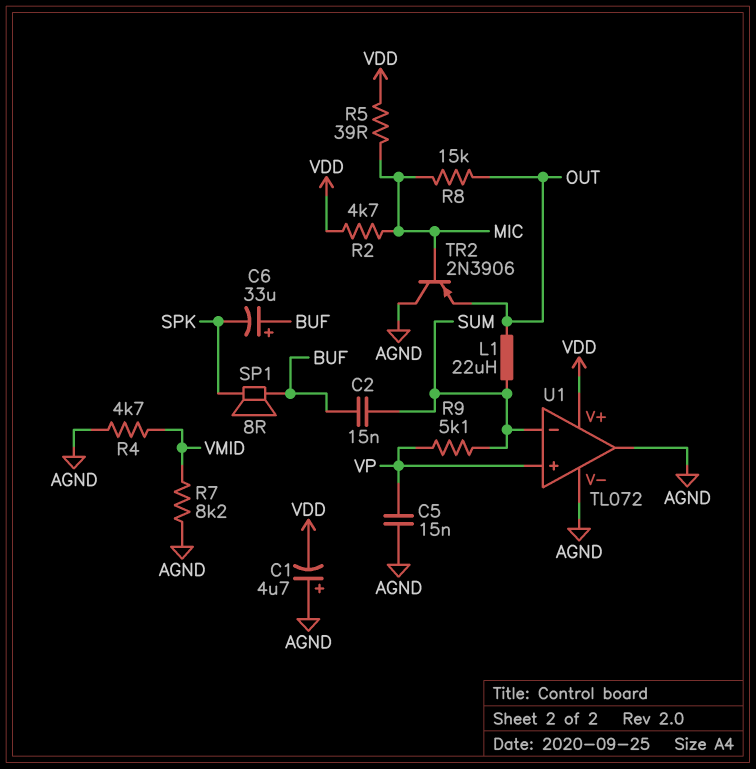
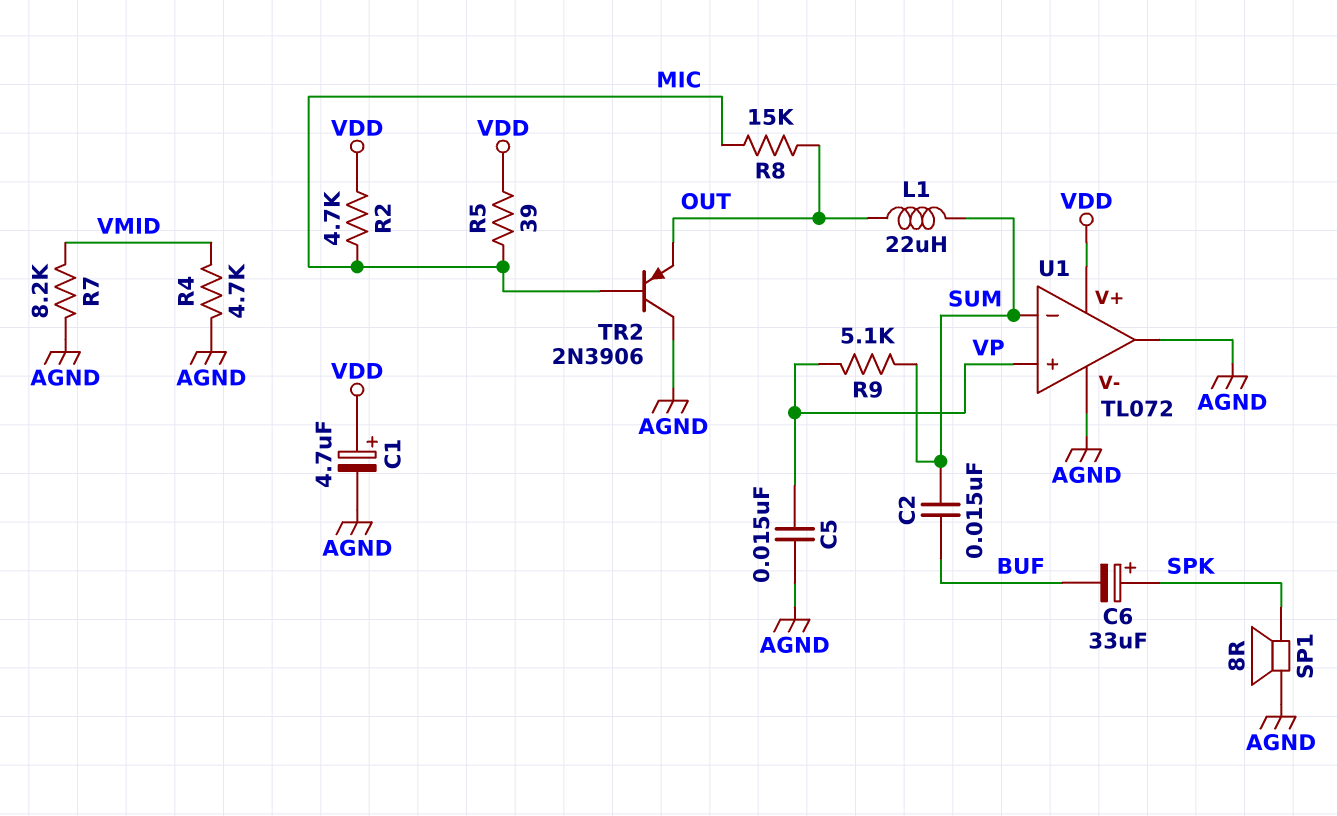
C1: 4.7uF (plus AGND, minus VDD) -> 4.7uF (plus VDD, minus AGND)
C6: 33uF (plus BUF, minus SPK) -> 33uF (plus SPK, minus BUF)
SP1: speaker 8R (BUF, SPK) -> speaker 8R (AGND, SPK)

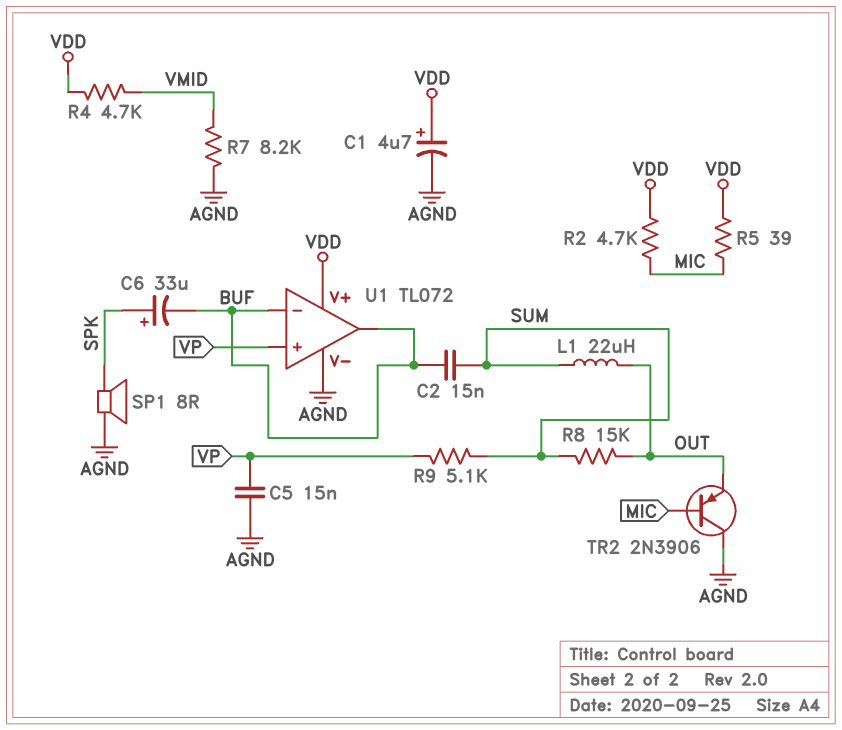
R4: 4.7k (AGND, VMID) -> 4.7k (VDD, VMID)
R8: 15k (MIC, OUT) -> 15k (OUT, SUM)
U1 pin in-: SUM -> BUF
U1 pin out: AGND -> BUF

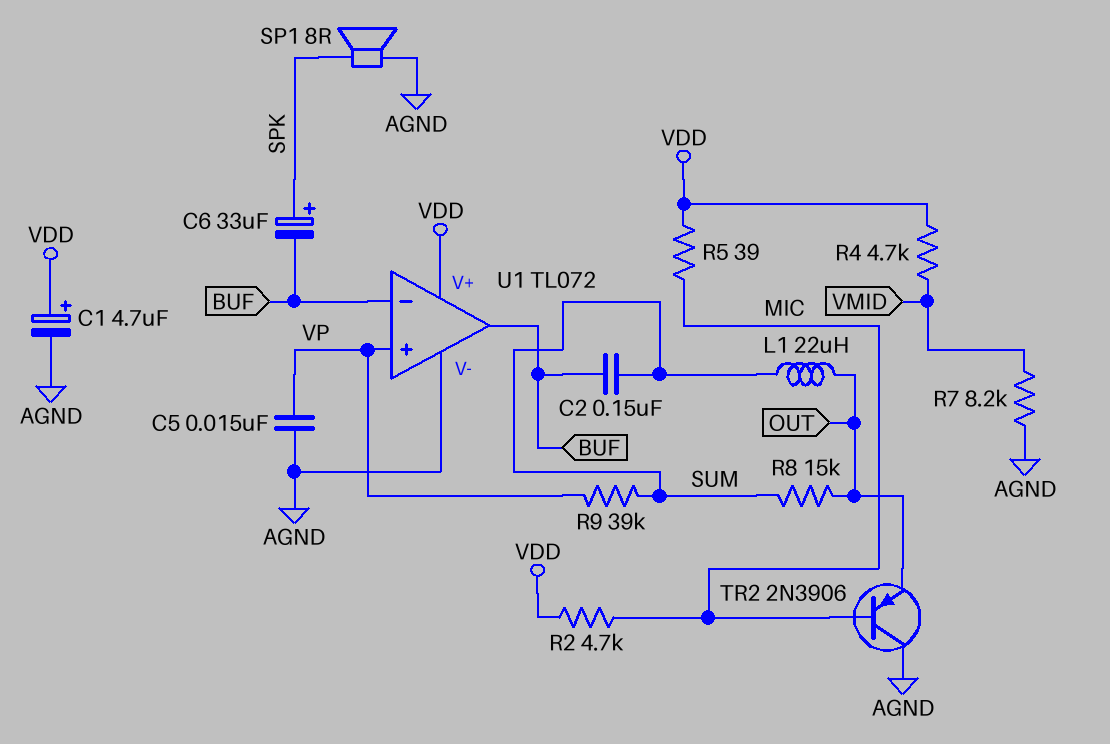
C2: 15nF (BUF, SUM) -> 150nF (BUF, SUM)
R9: 5.1k (SUM, VP) -> 39k (SUM, VP)

